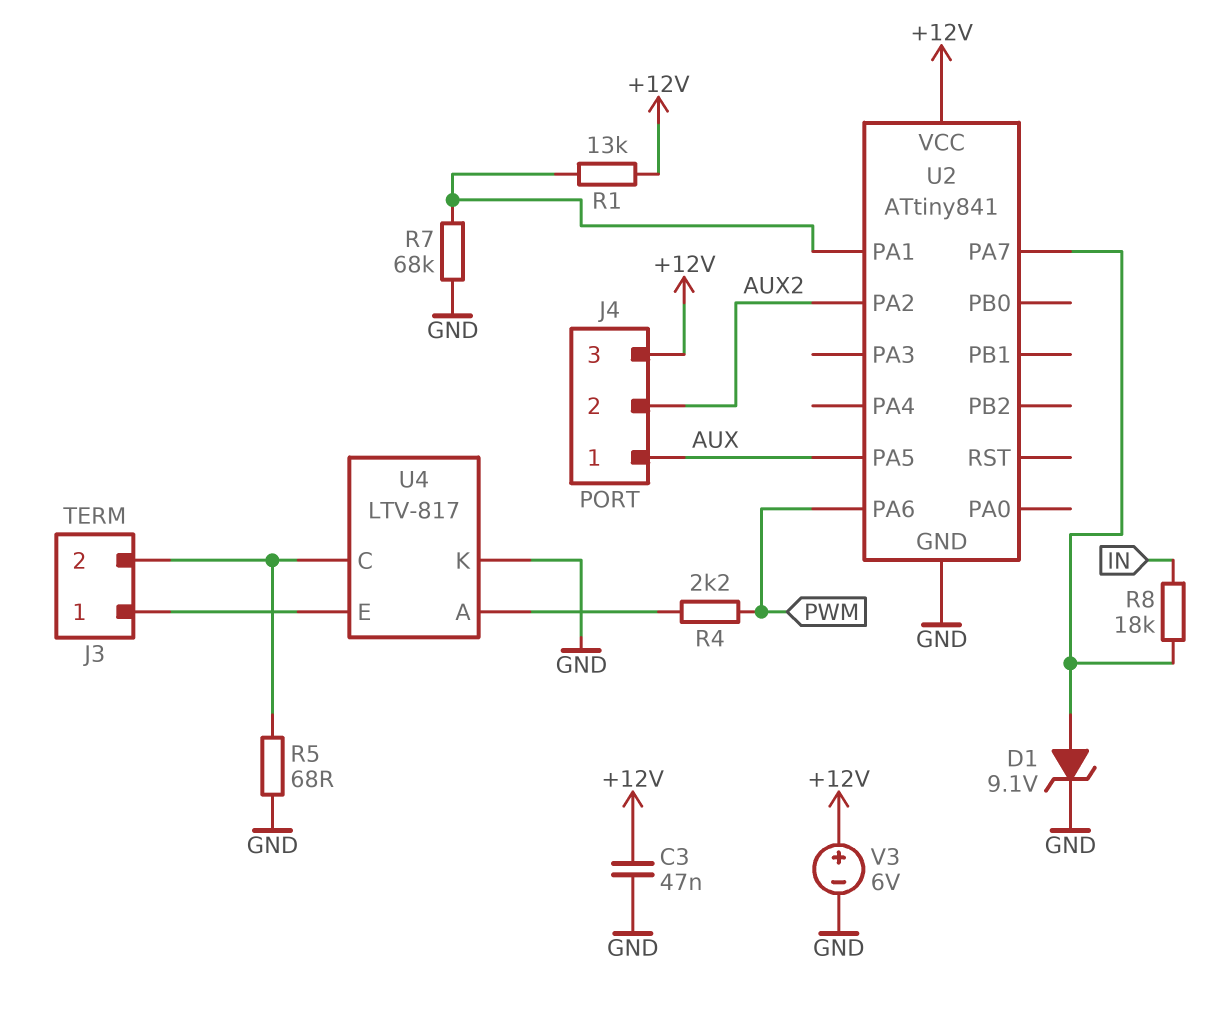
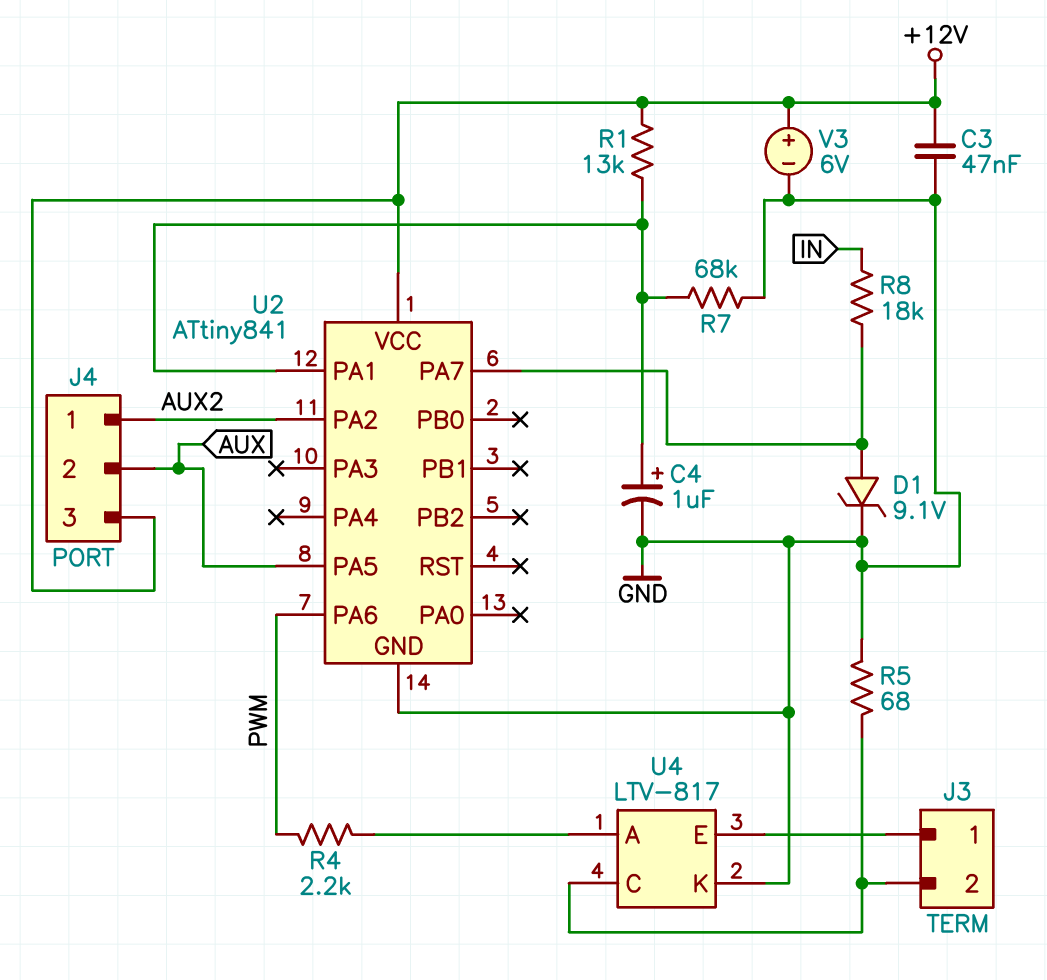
C4: none -> 1uF (plus U2/PA1, minus GND)
J4 pin 1: AUX -> AUX2
J4 pin 2: AUX2 -> AUX

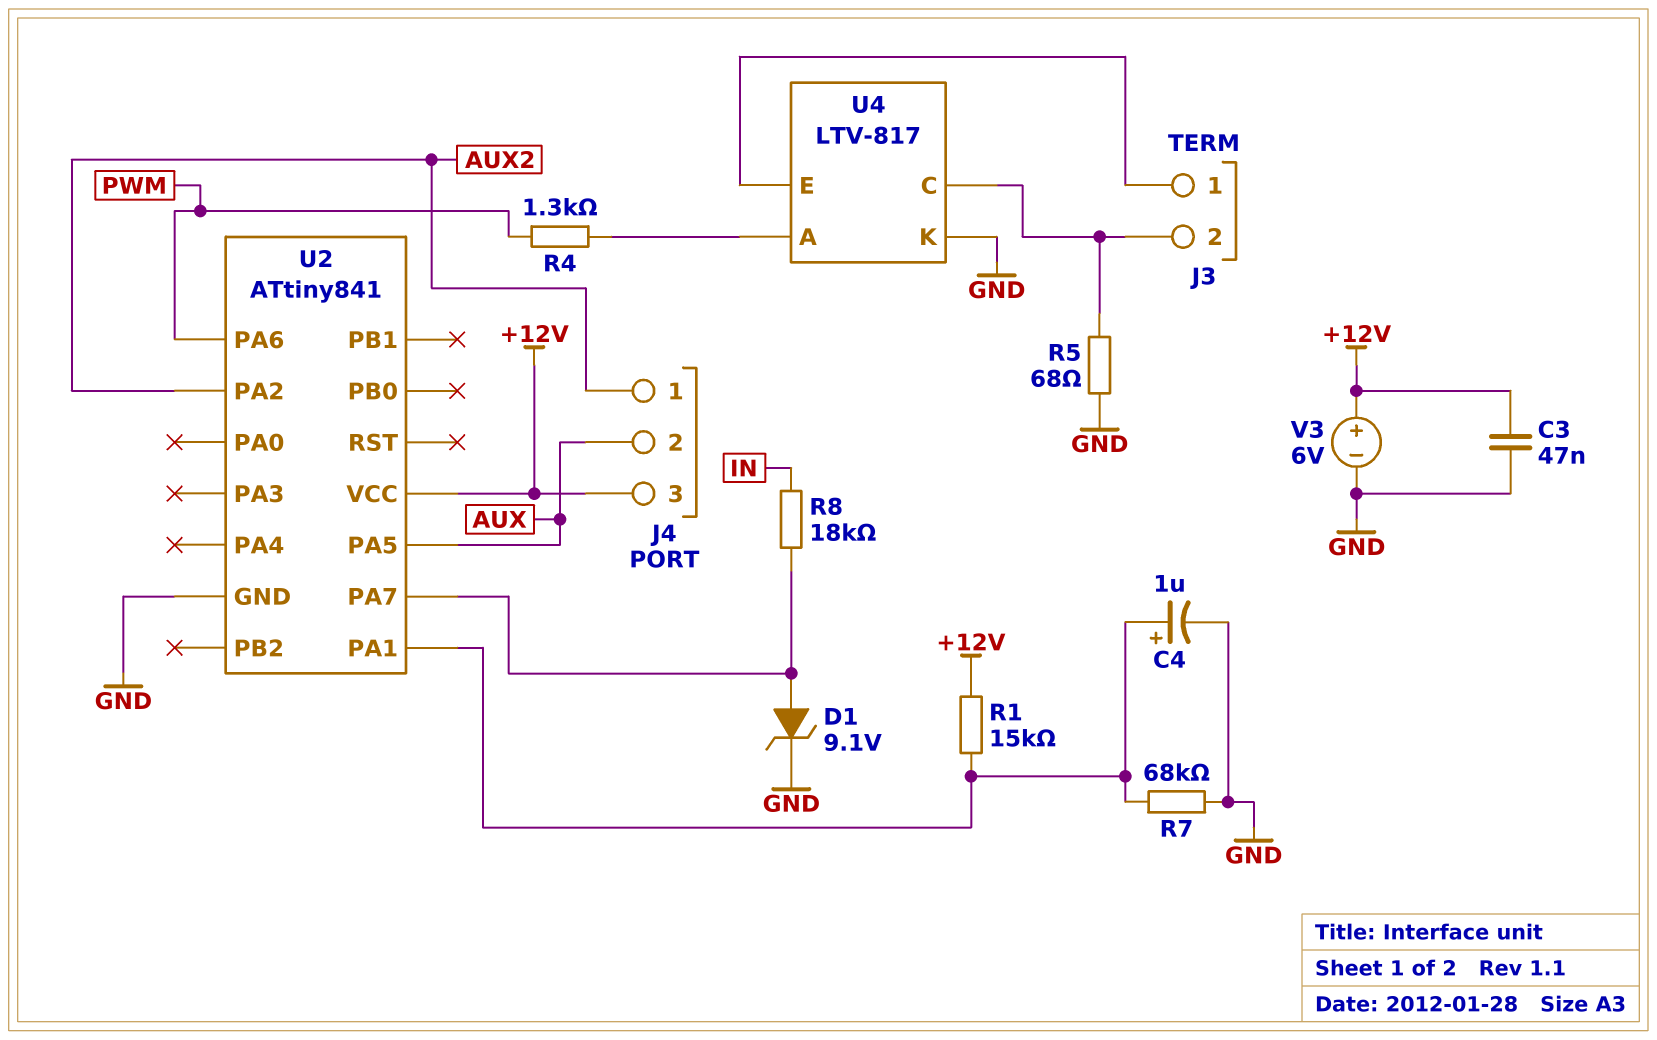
R1: 13k (+12V, U2/PA1) -> 15k (+12V, U2/PA1)
R4: 2.2k (PWM, U4/A) -> 1.3k (PWM, U4/A)

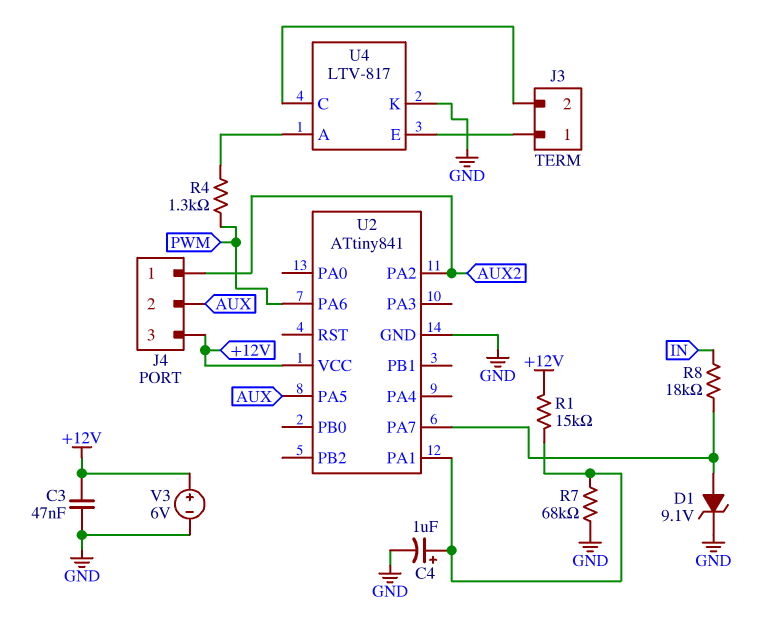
R5: 68 (GND, J3/2) -> none

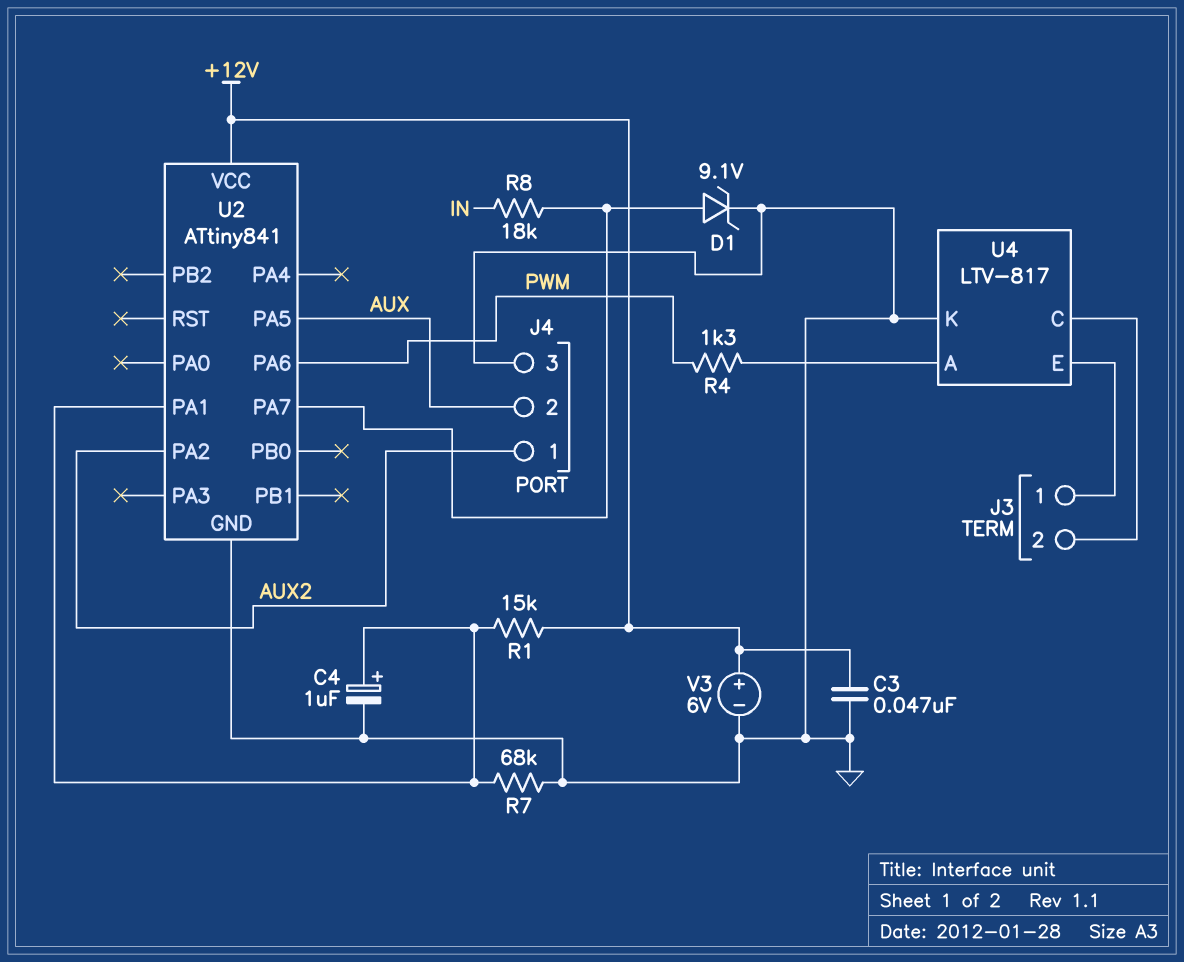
J4 pin 3: +12V -> GND

